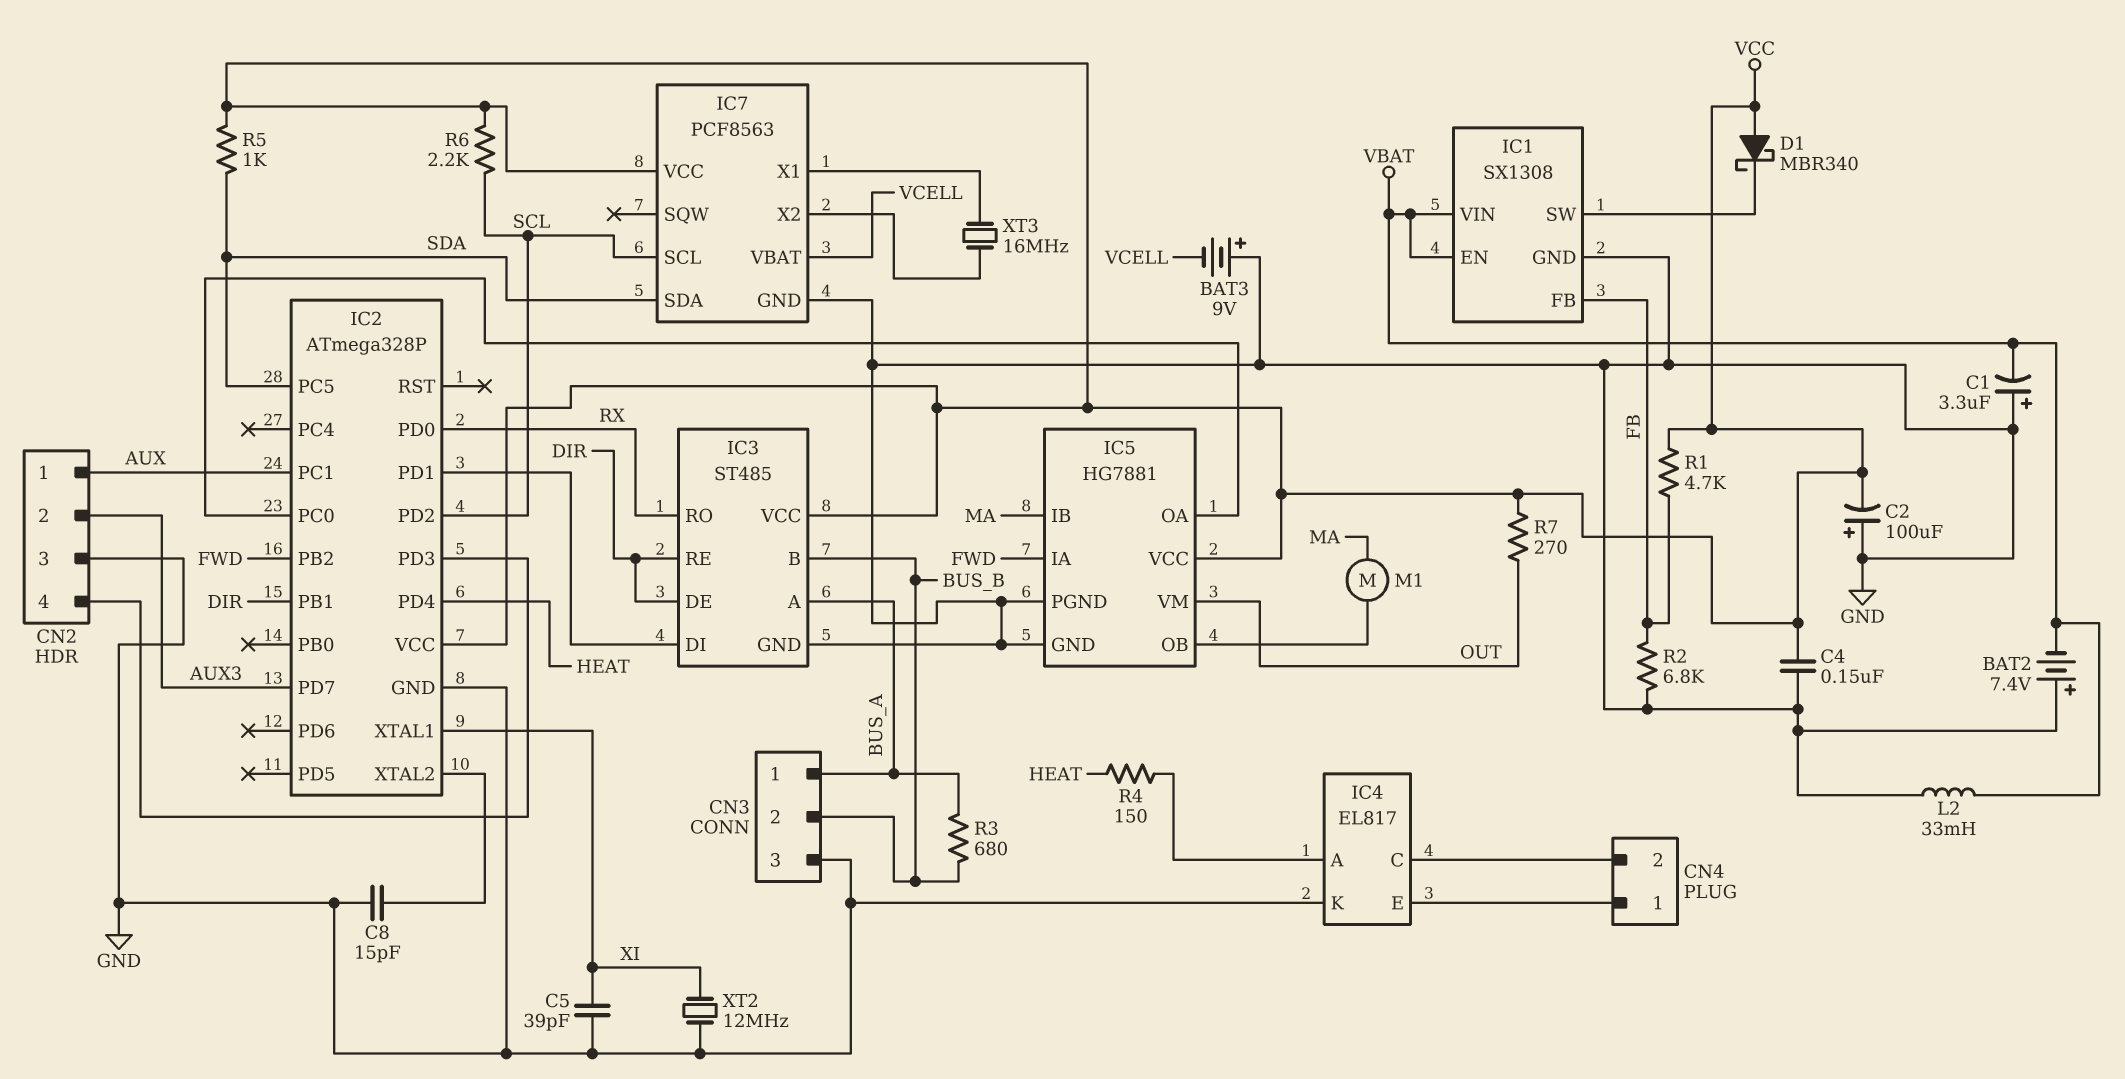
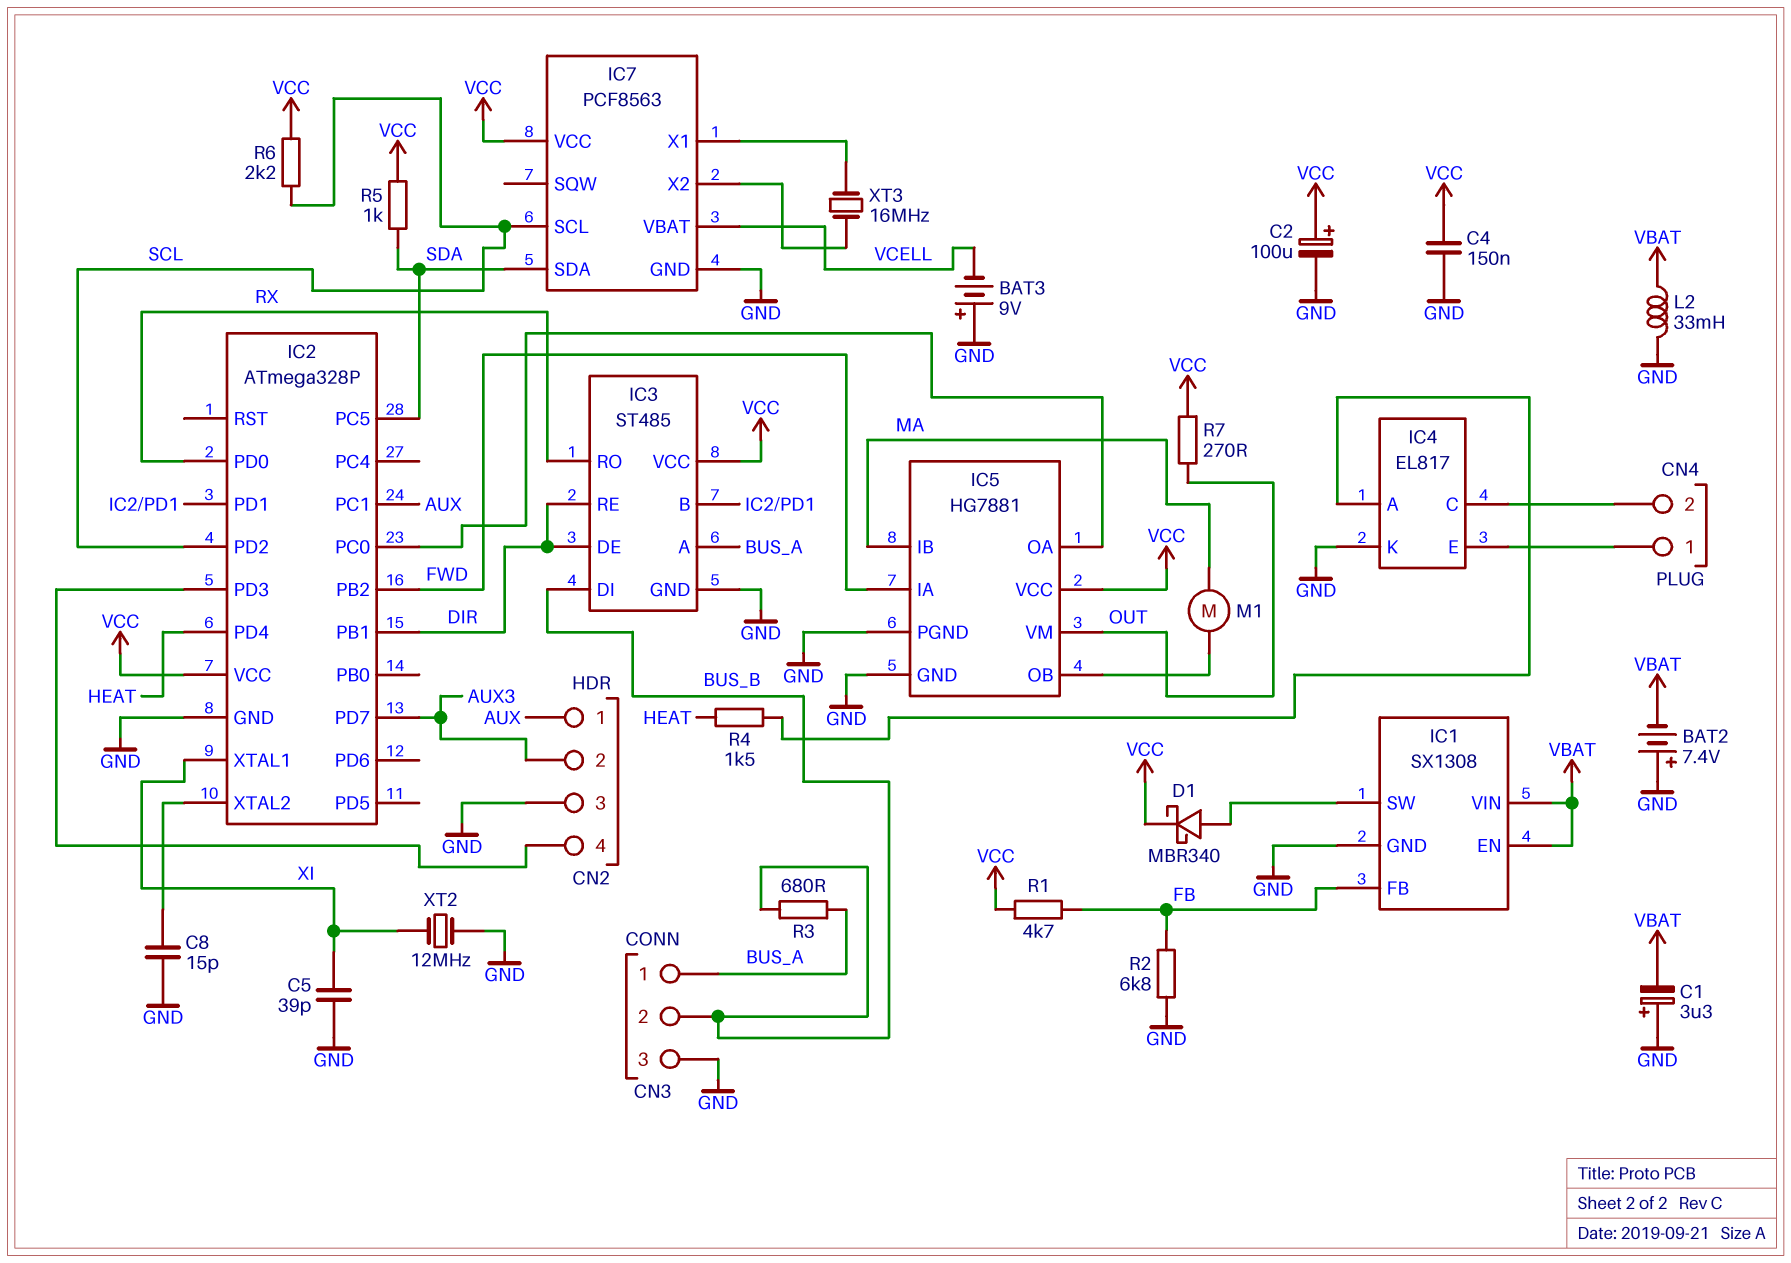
C2: 100uF (plus GND, minus VCC) -> 100uF (plus VCC, minus GND)
D1: schottky MBR340 (A VCC, K IC1/SW) -> schottky MBR340 (A IC1/SW, K VCC)
IC3 pin B: BUS_B -> IC2/PD1
IC3 pin DI: IC2/PD1 -> BUS_B
R4: 150 (HEAT, IC4/A) -> 1.5k (HEAT, IC4/A)

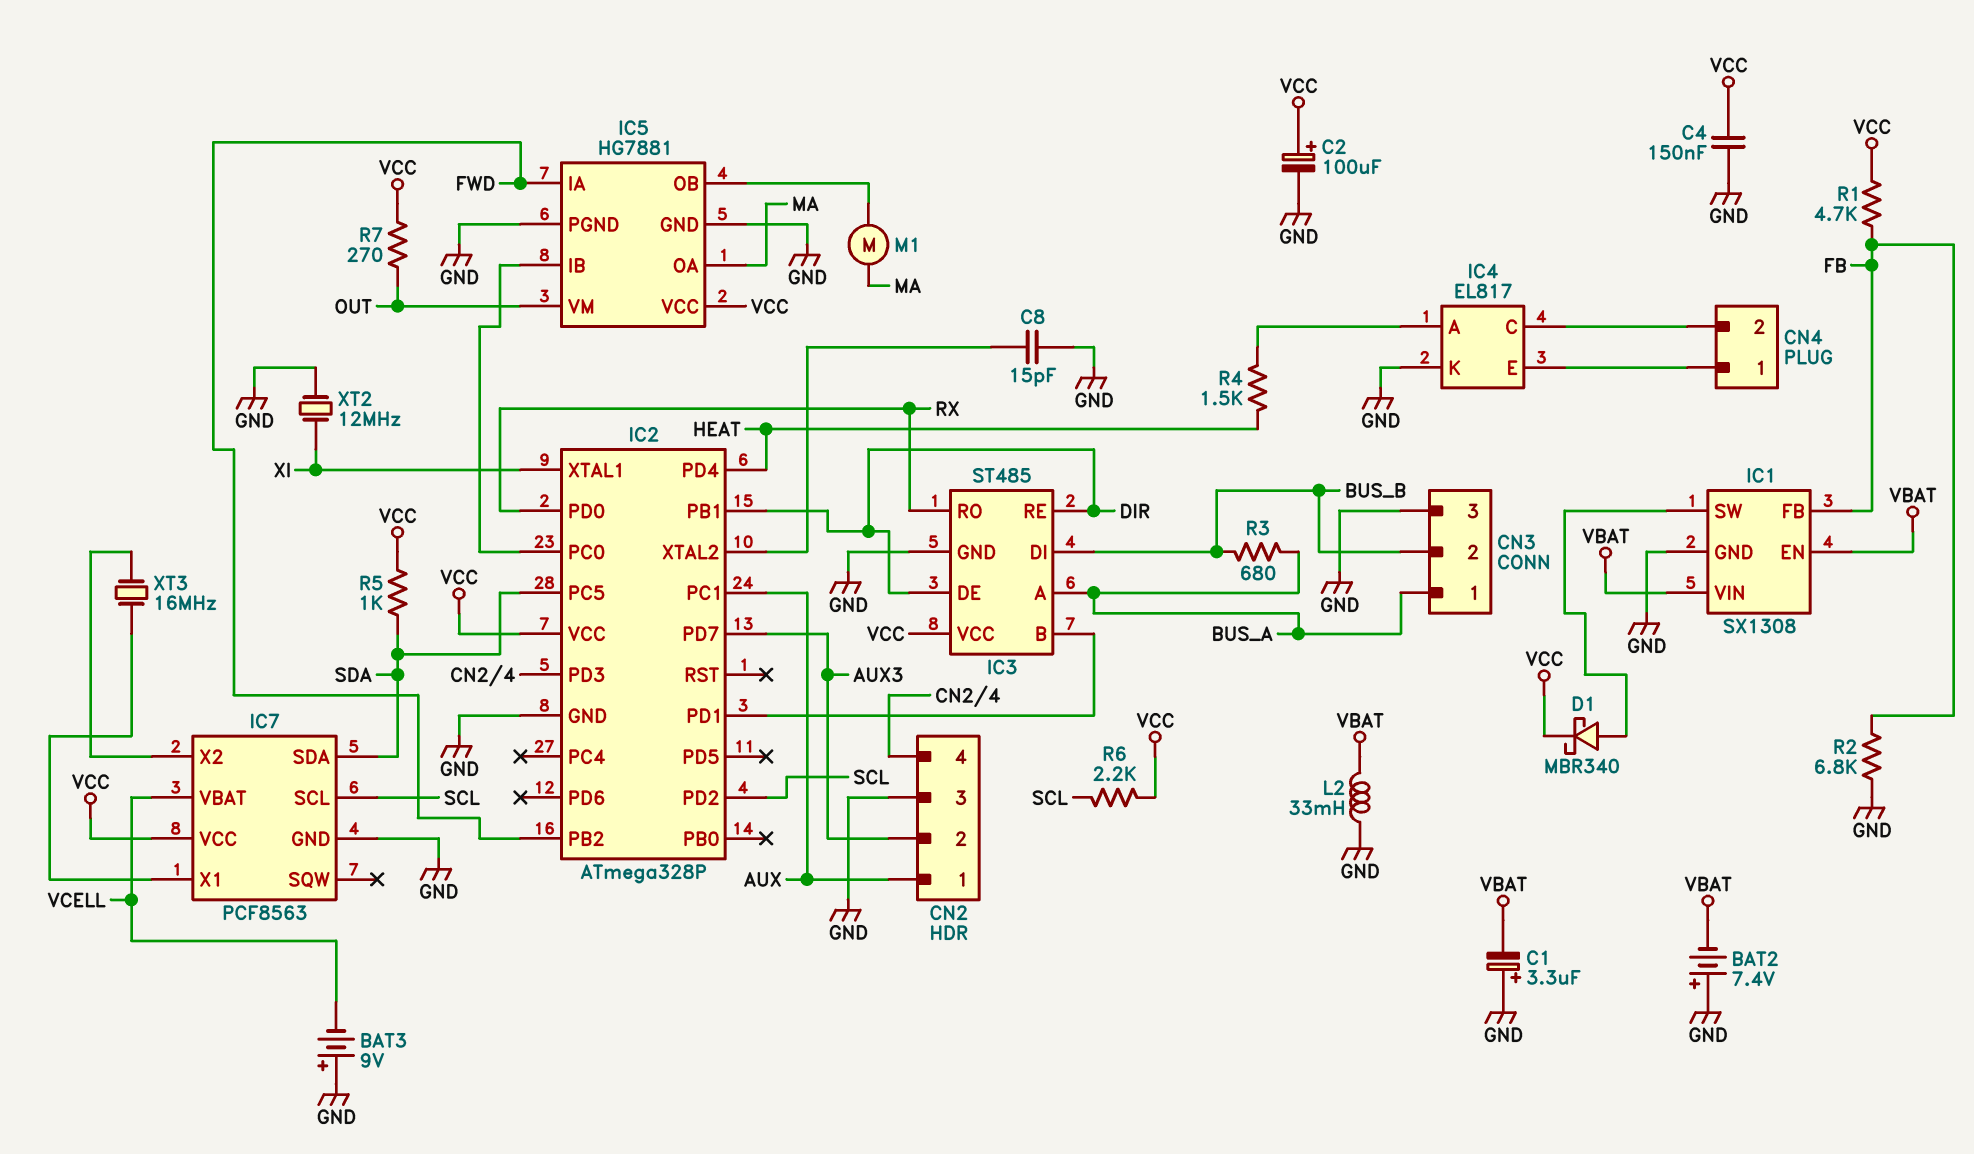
C5: 39pF (GND, XI) -> none
IC5 pin IB: MA -> IC2/PC0
IC5 pin OA: IC2/PC0 -> MA

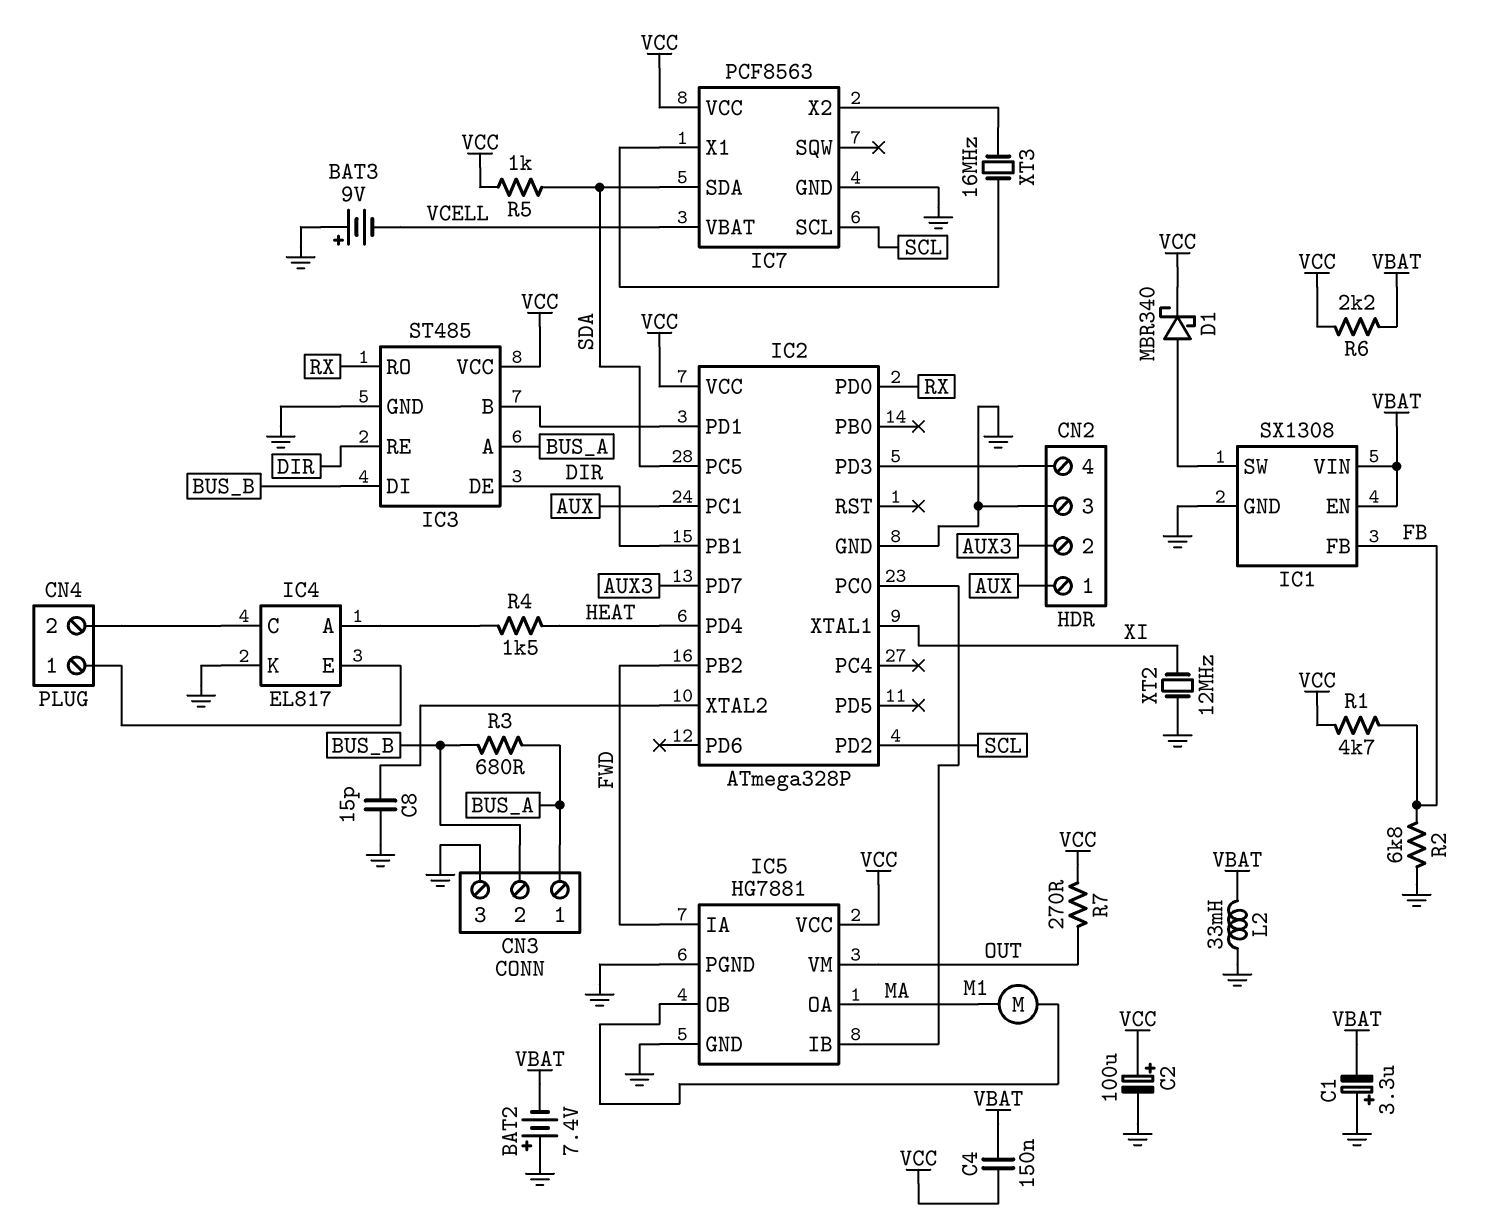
C4: 150nF (GND, VCC) -> 150nF (VBAT, VCC)
R6: 2.2k (SCL, VCC) -> 2.2k (VBAT, VCC)

